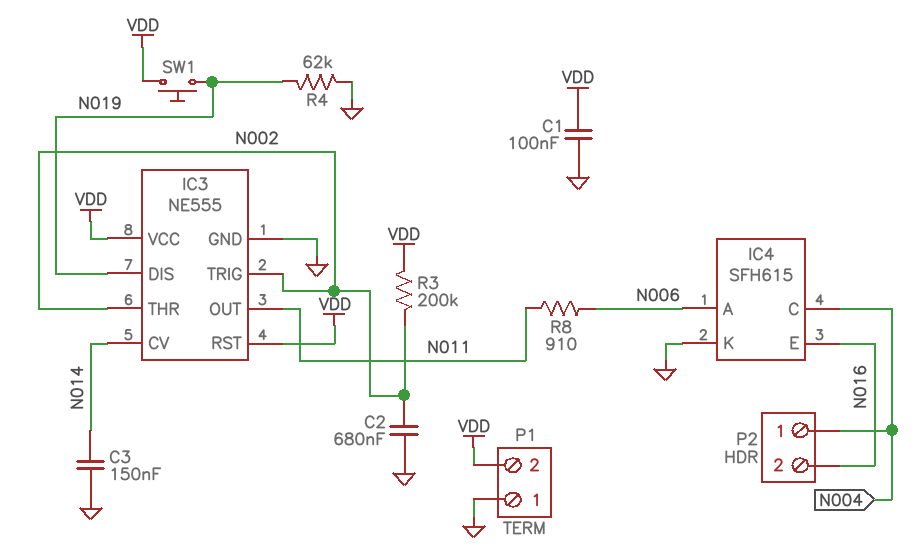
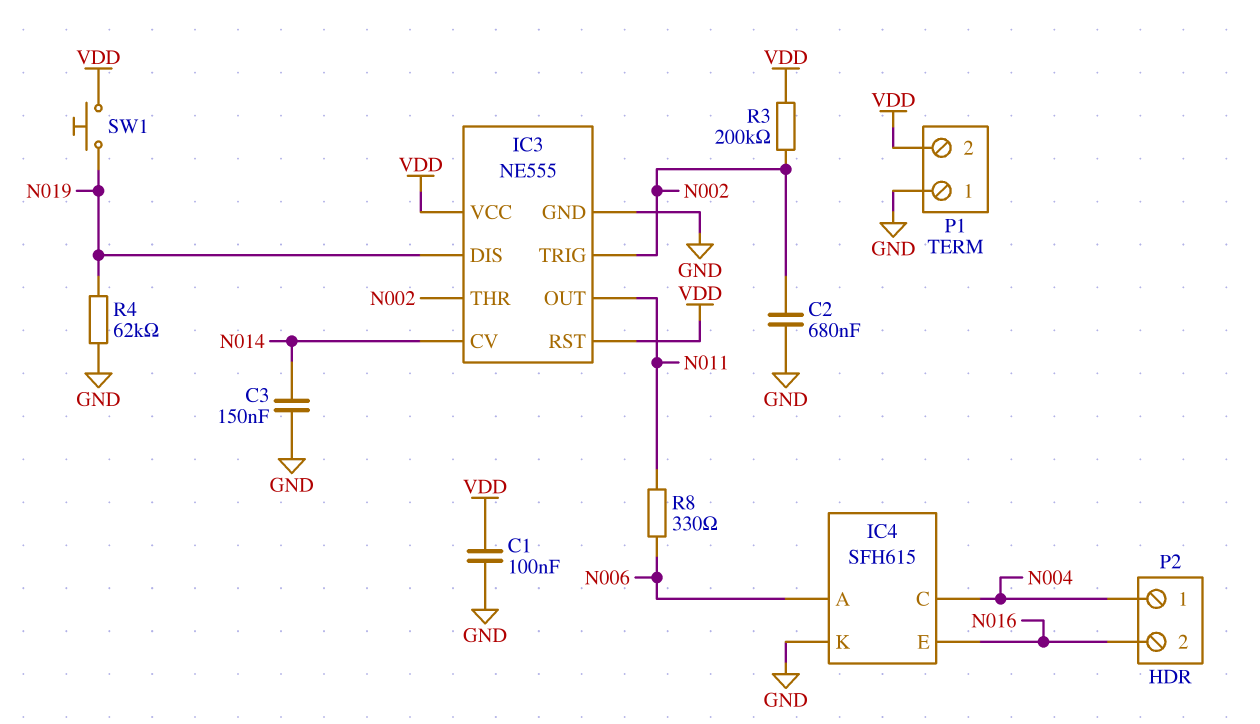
R8: 910 (N006, N011) -> 330 (N006, N011)

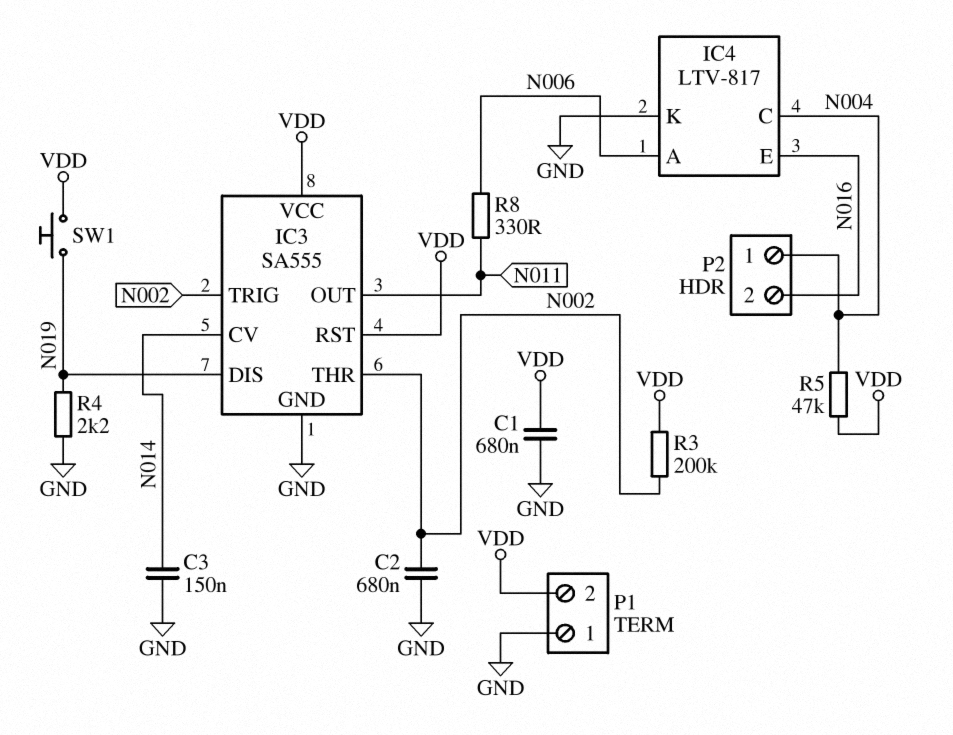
C1: 100nF (GND, VDD) -> 680nF (GND, VDD)
IC3: NE555 -> SA555
IC4: SFH615 -> LTV-817
R4: 62k (GND, N019) -> 2.2k (GND, N019)
R5: none -> 47k (N004, VDD)

